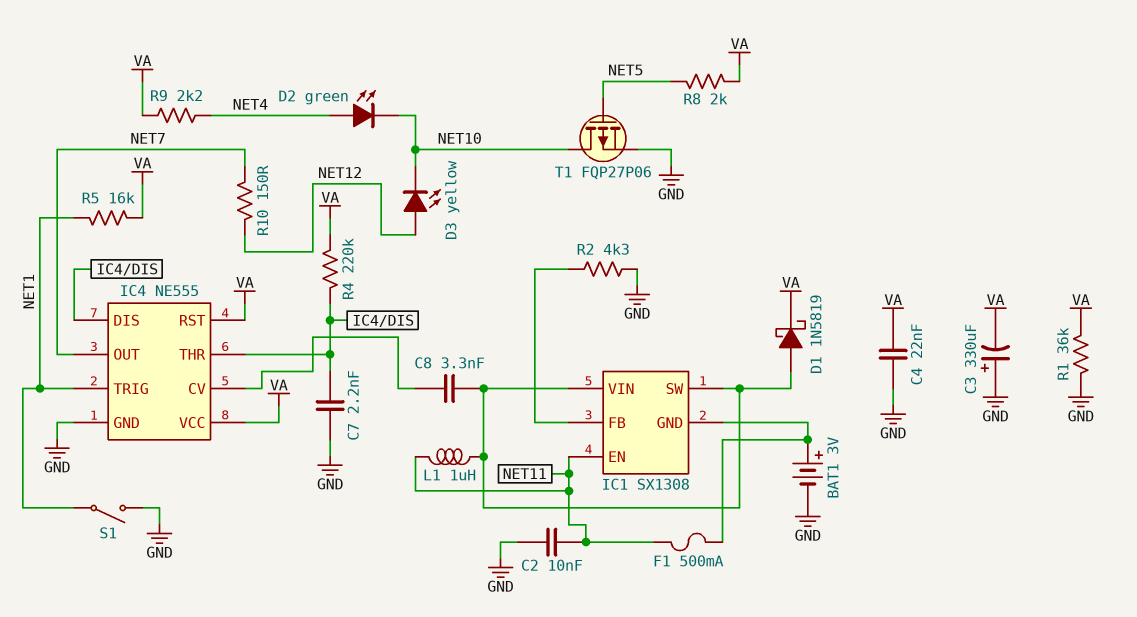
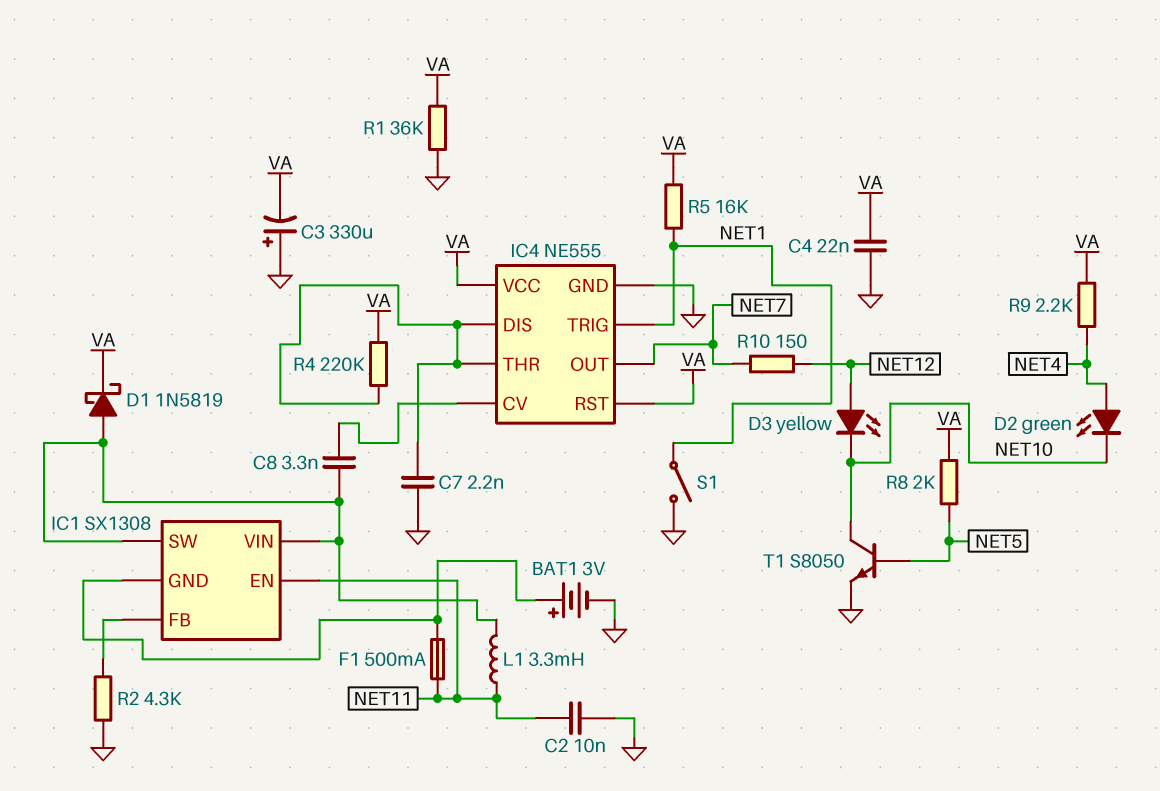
L1: 1uH (IC1/SW, NET11) -> 3.3mH (IC1/SW, NET11)
T1: PMOS FQP27P06 (G NET5, D NET10, S GND) -> NPN S8050 (B NET5, C NET10, E GND)

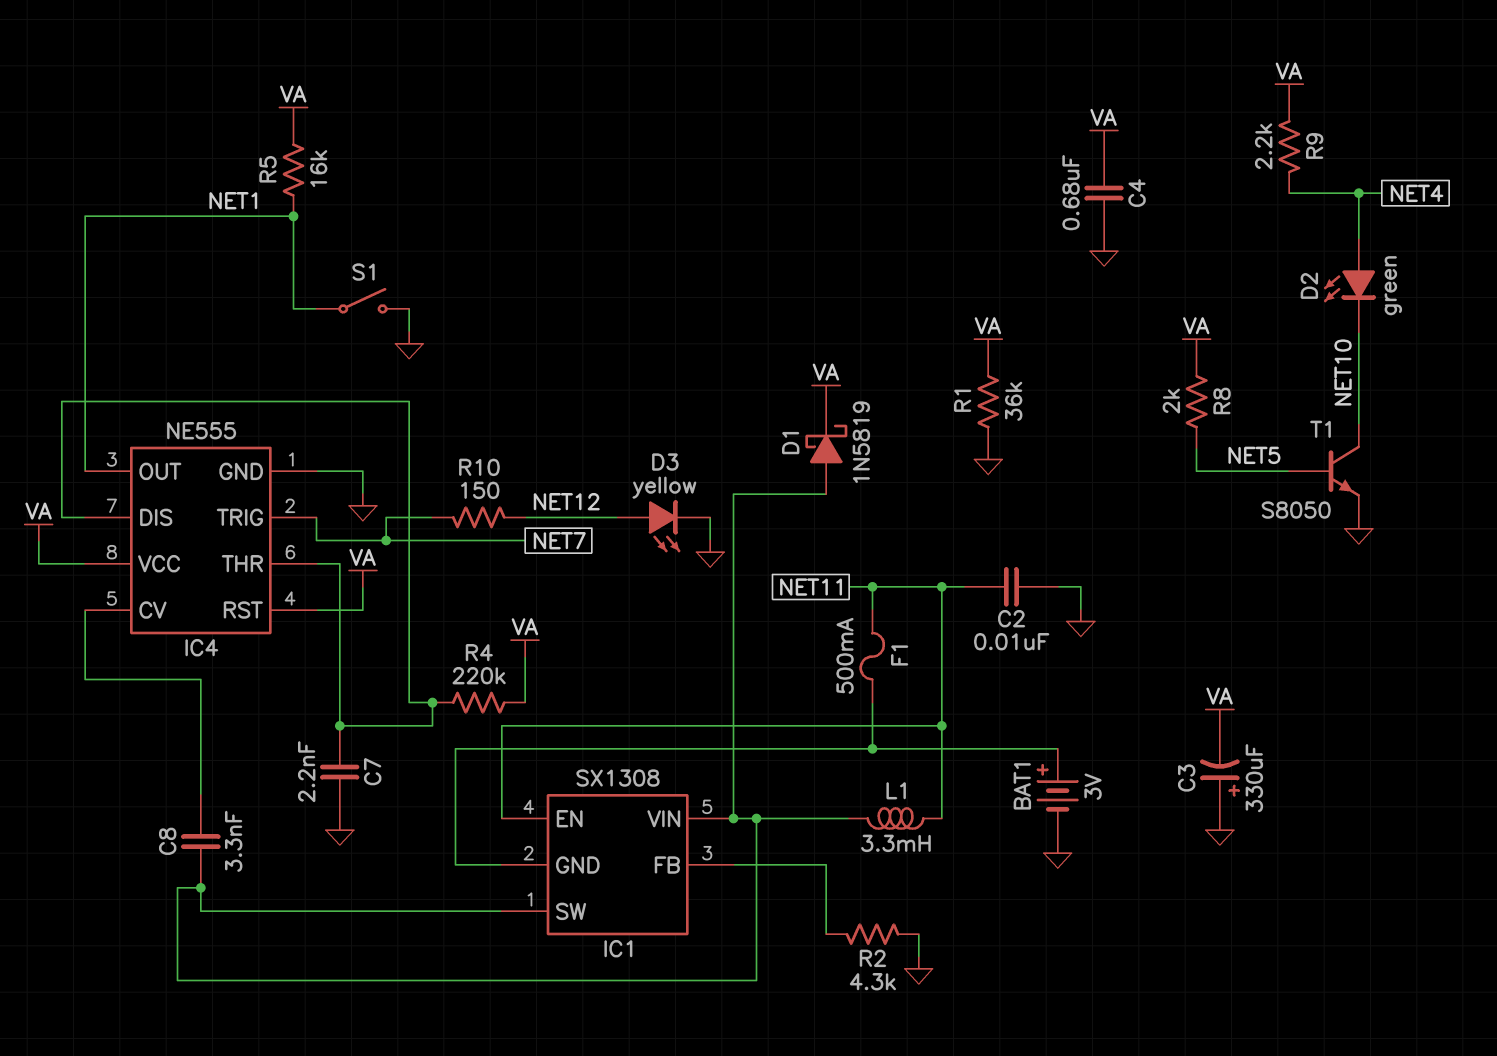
C4: 22nF (GND, VA) -> 680nF (GND, VA)
D3: LED yellow (A NET12, K NET10) -> LED yellow (A NET12, K GND)
IC4 pin OUT: NET7 -> NET1
IC4 pin TRIG: NET1 -> NET7

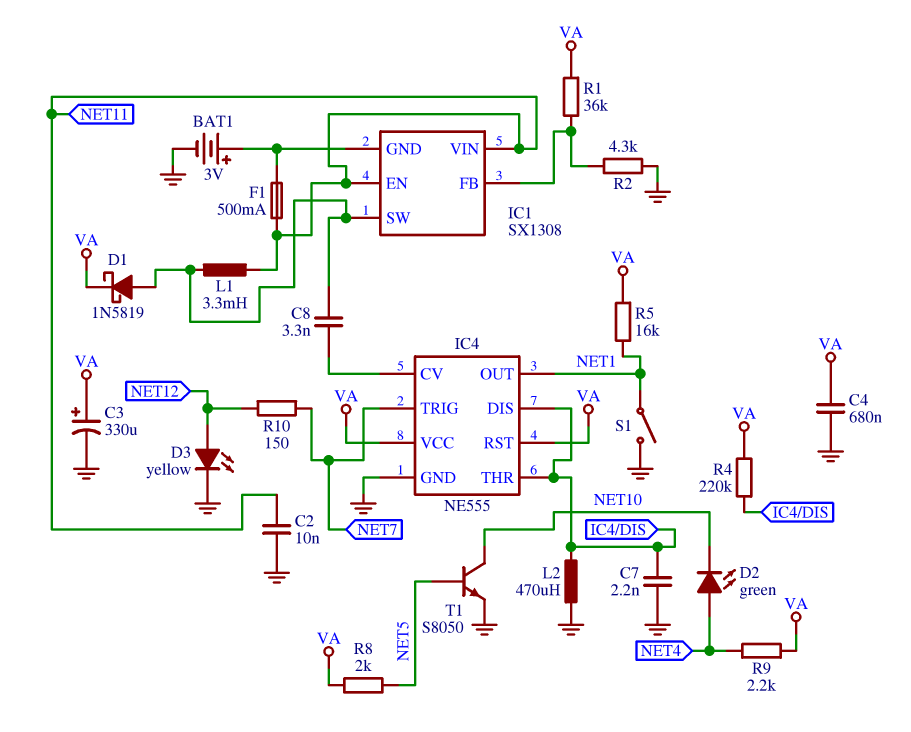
C3: 330uF (plus GND, minus VA) -> 330uF (plus VA, minus GND)
IC1 pin VIN: IC1/SW -> NET11
L2: none -> 470uH (GND, IC4/DIS)
R1: 36k (GND, VA) -> 36k (IC1/FB, VA)

